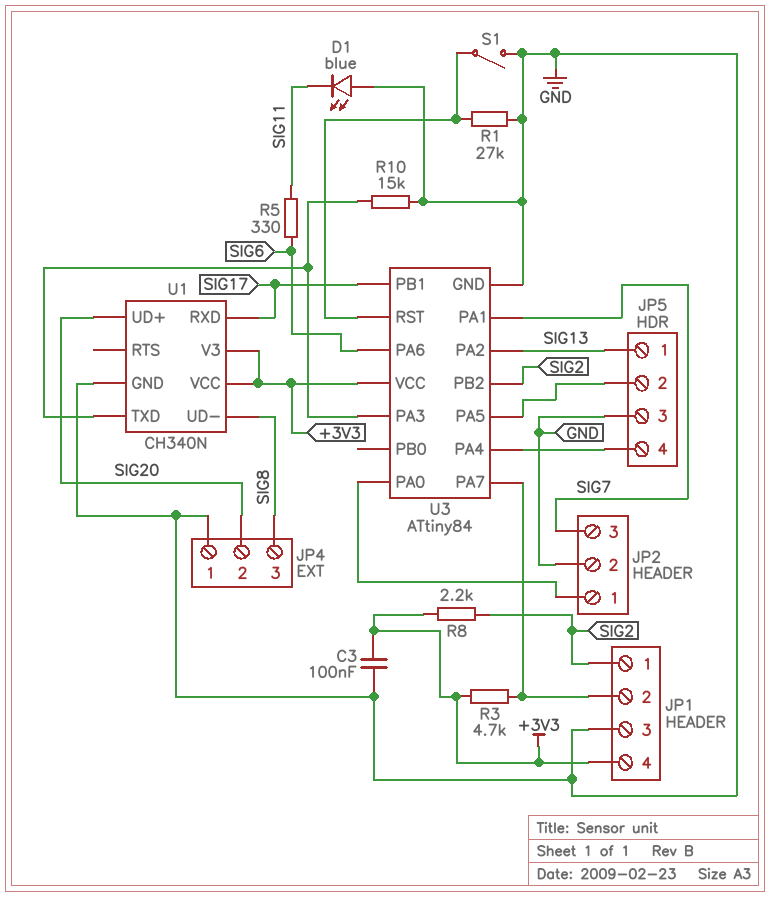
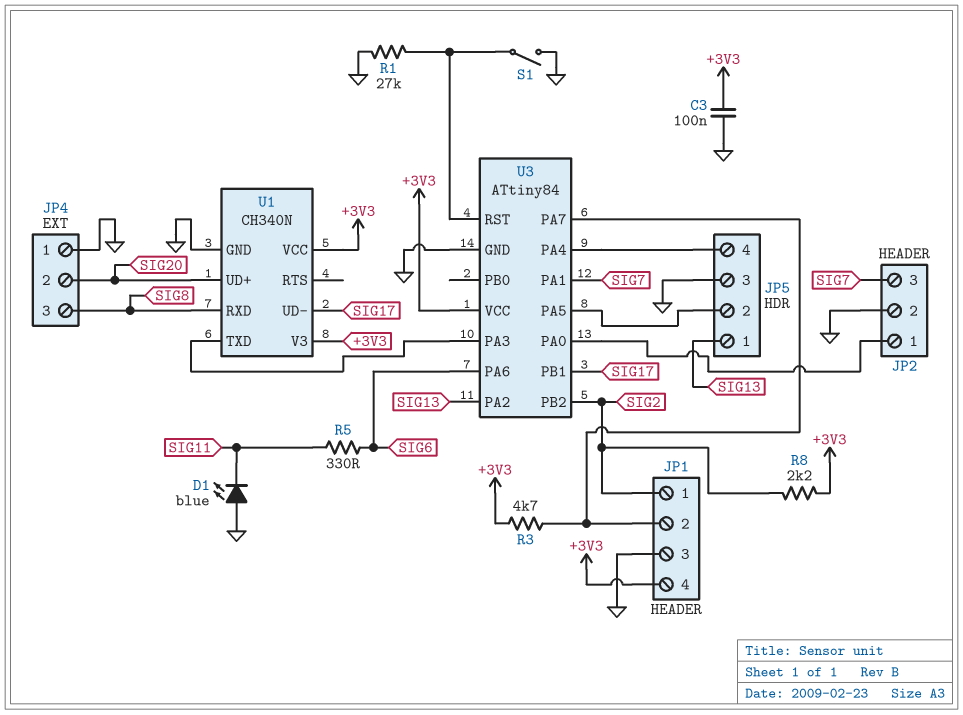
R10: 15k (GND, U1/TXD) -> none
U1 pin RXD: SIG17 -> SIG8
U1 pin UD-: SIG8 -> SIG17

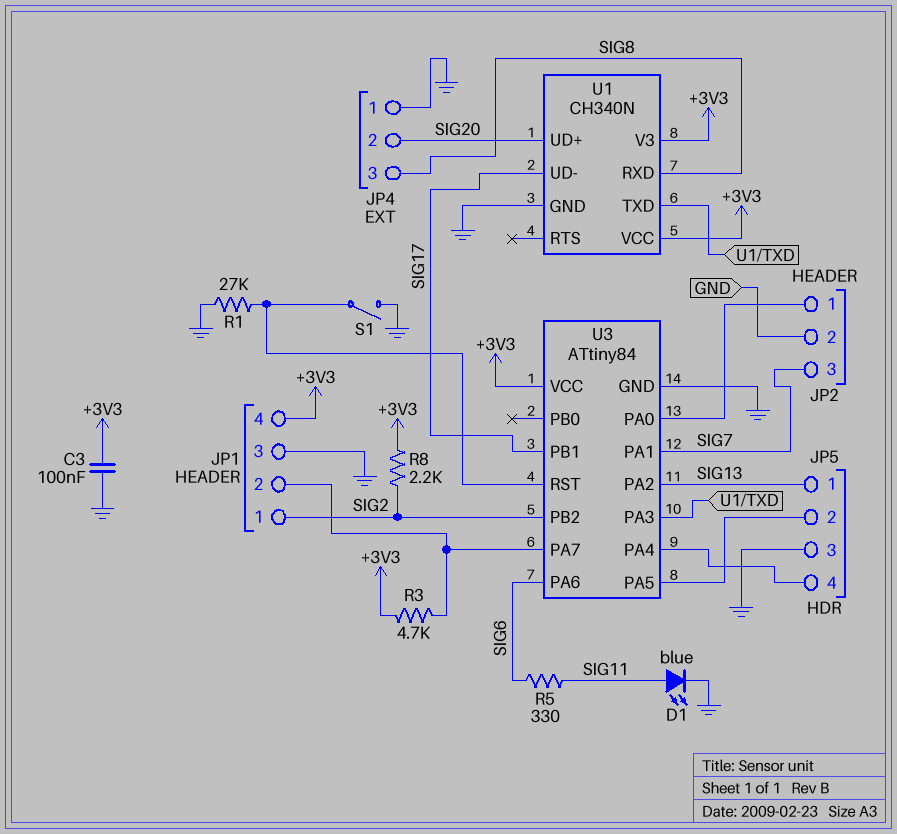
D1: LED blue (A GND, K SIG11) -> LED blue (A SIG11, K GND)

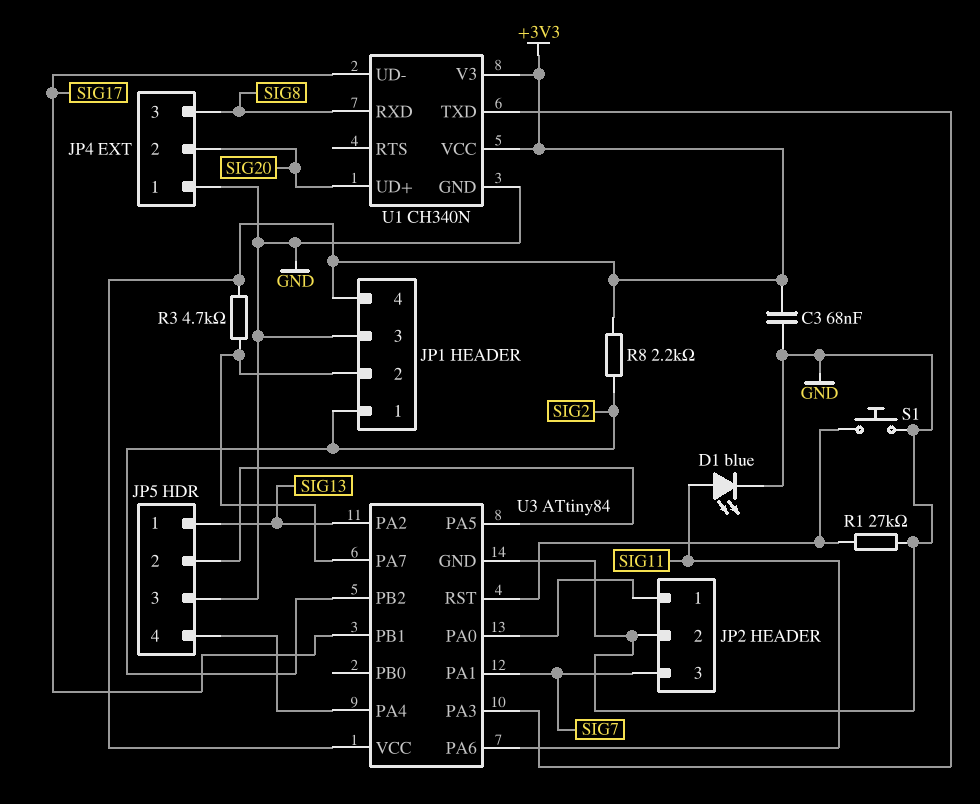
C3: 100nF (+3V3, GND) -> 68nF (+3V3, GND)
R5: 330 (SIG6, SIG11) -> none
S1: switch (GND, U3/RST) -> button (GND, U3/RST)
U3 pin PA6: SIG6 -> SIG11

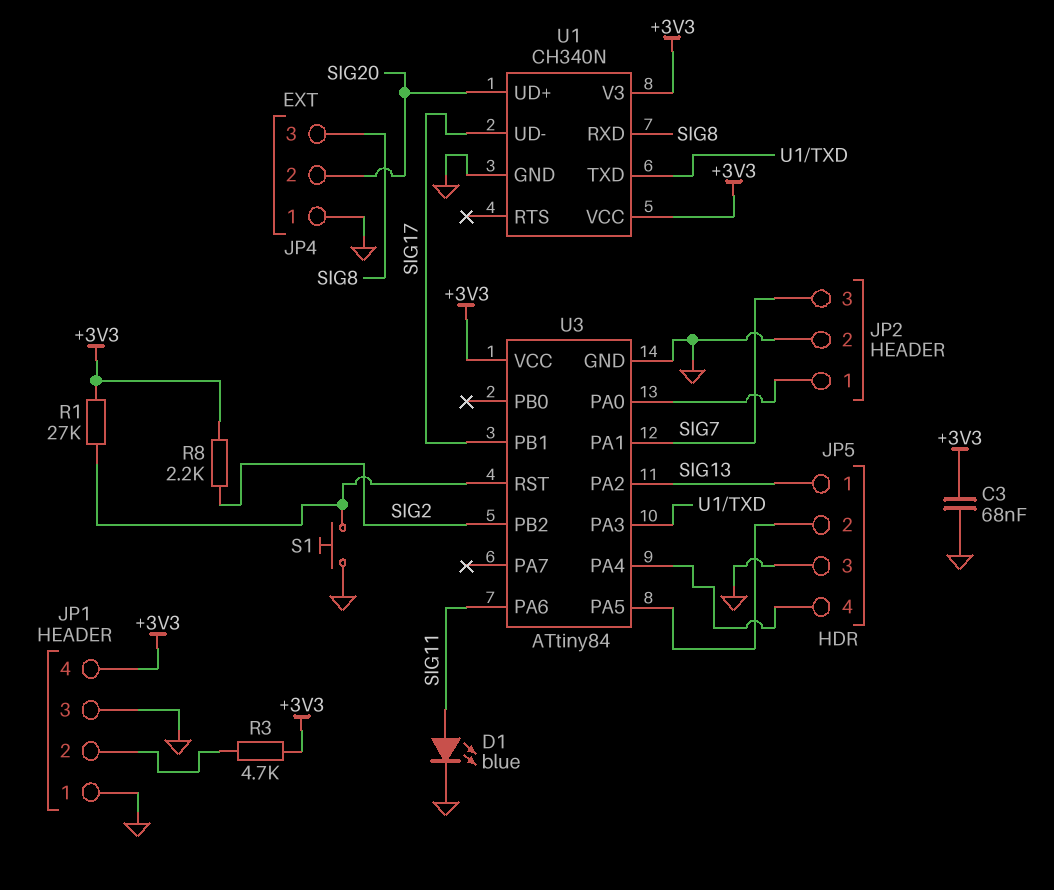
JP1 pin 1: SIG2 -> GND
R1: 27k (GND, U3/RST) -> 27k (+3V3, U3/RST)
U3 pin PA7: JP1/2 -> none

